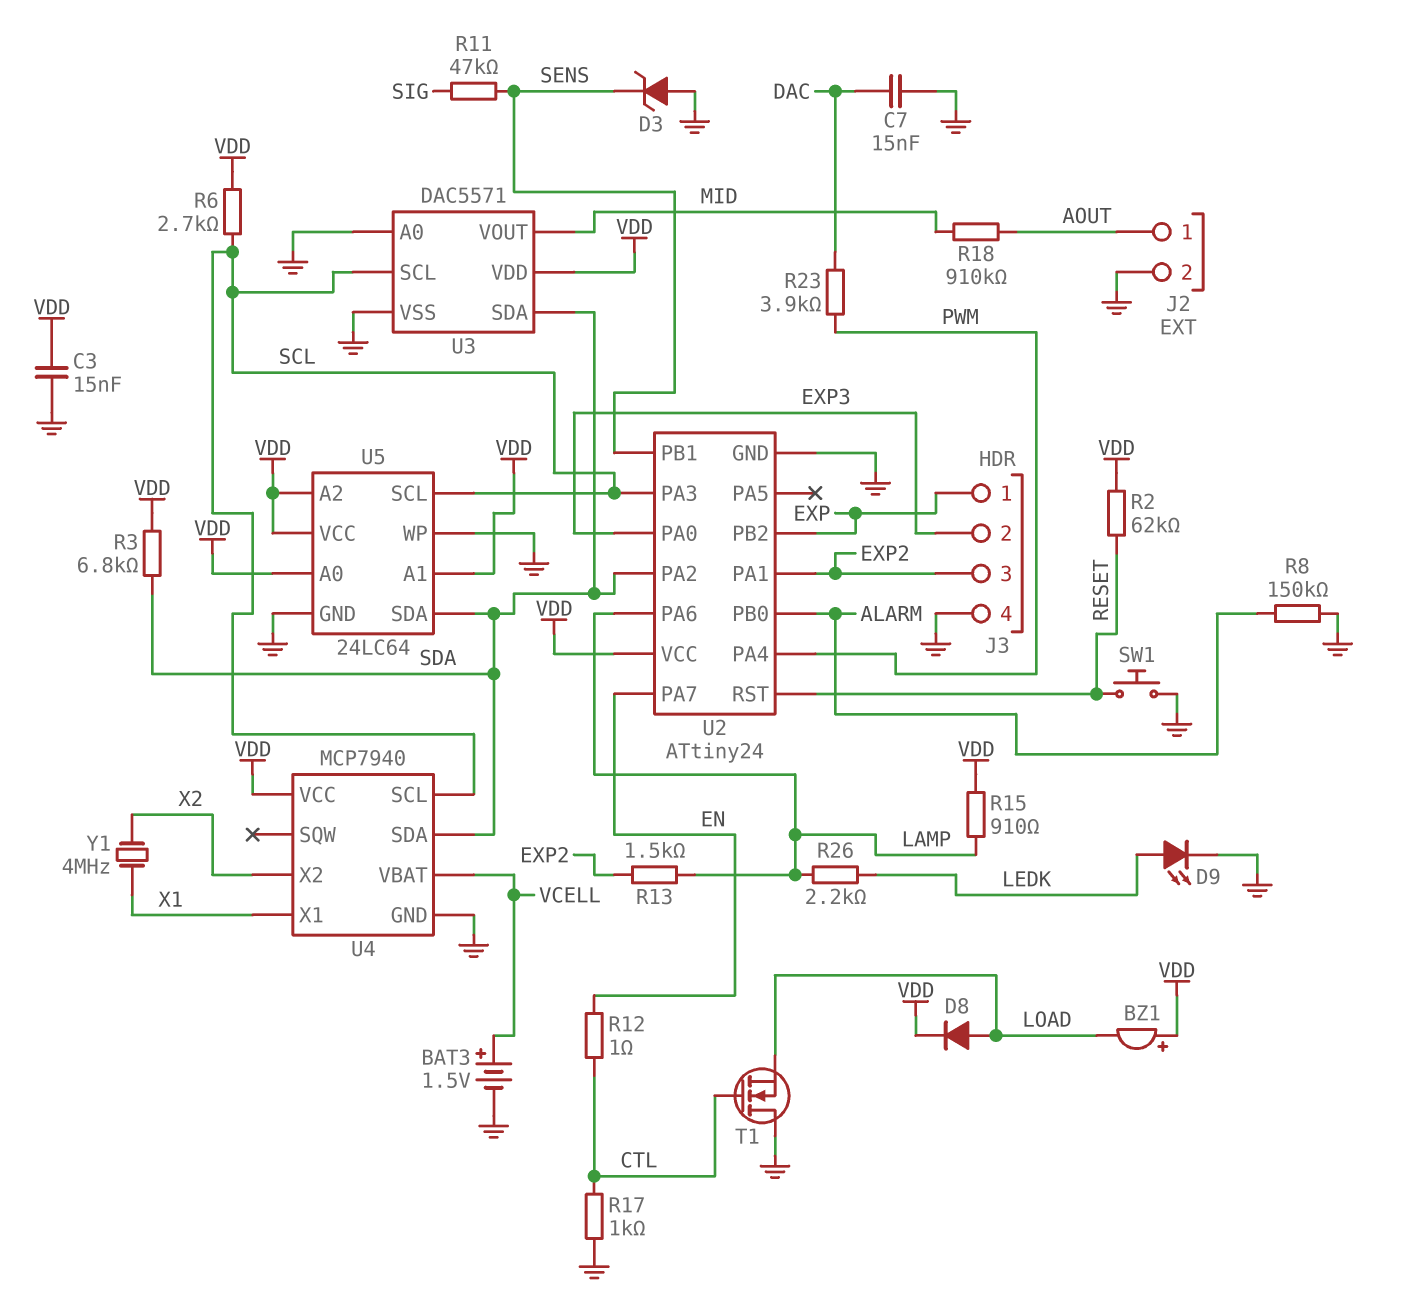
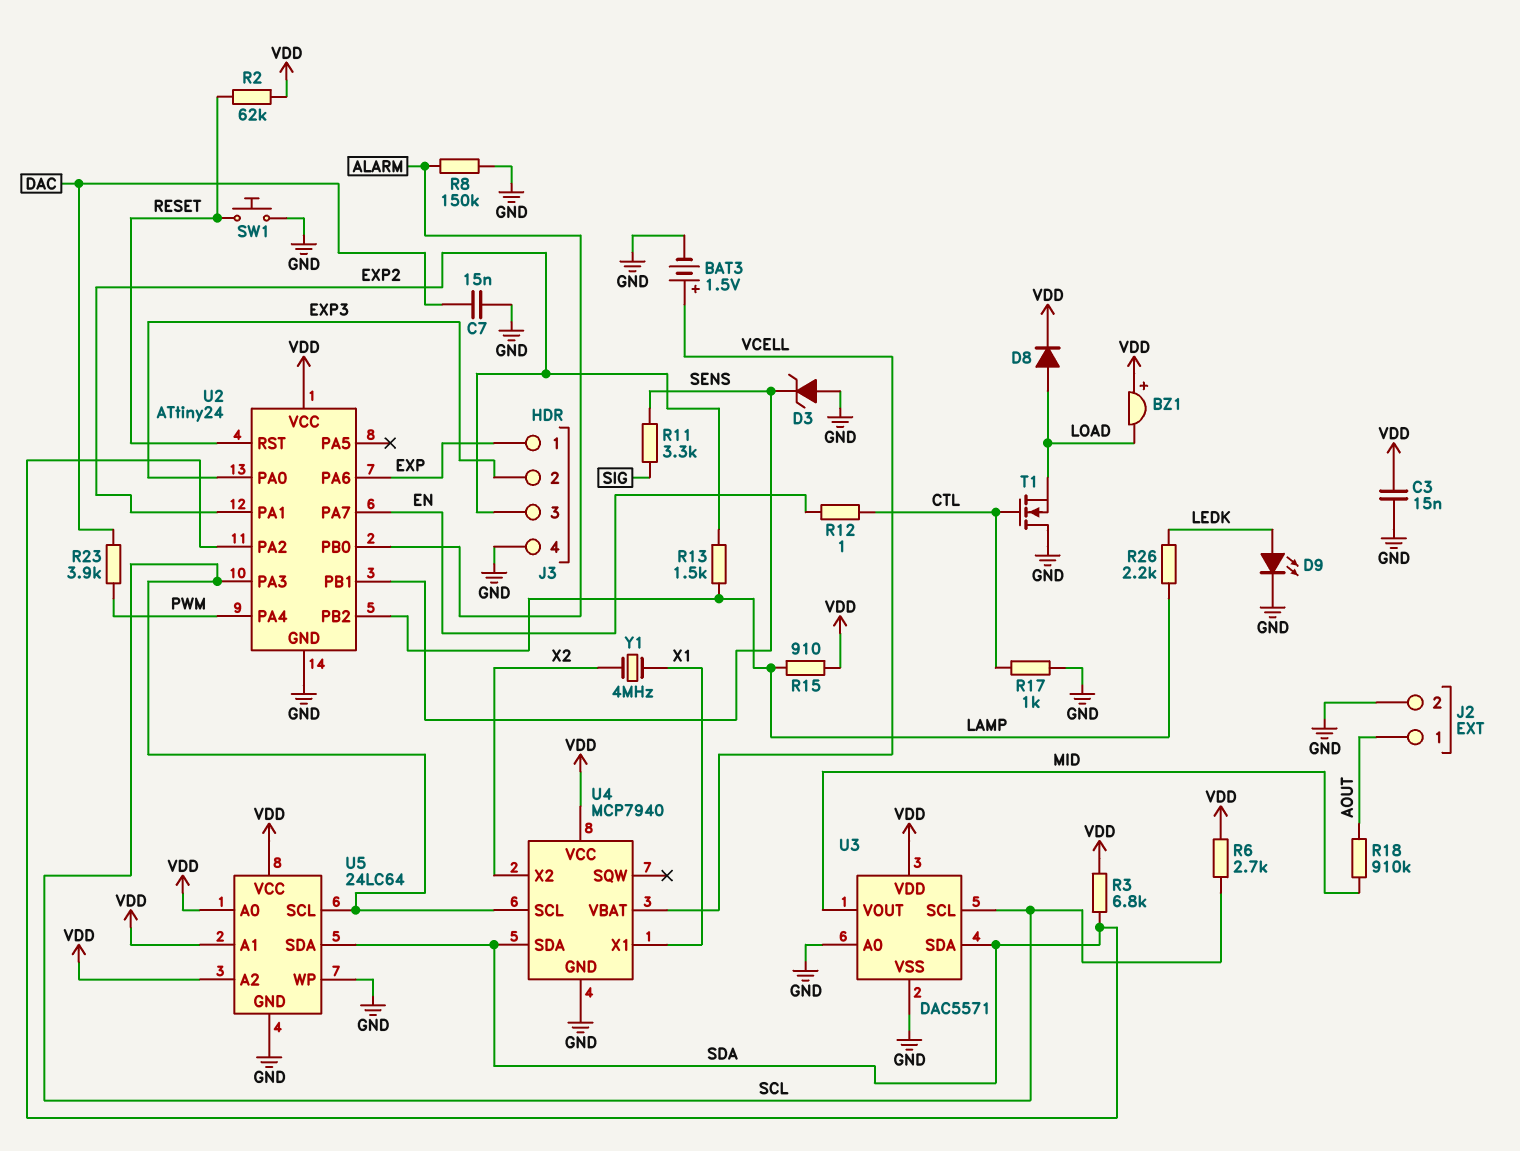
R11: 47k (SENS, SIG) -> 3.3k (SENS, SIG)
U2 pin PA6: LAMP -> EXP
U2 pin PB2: EXP -> LAMP

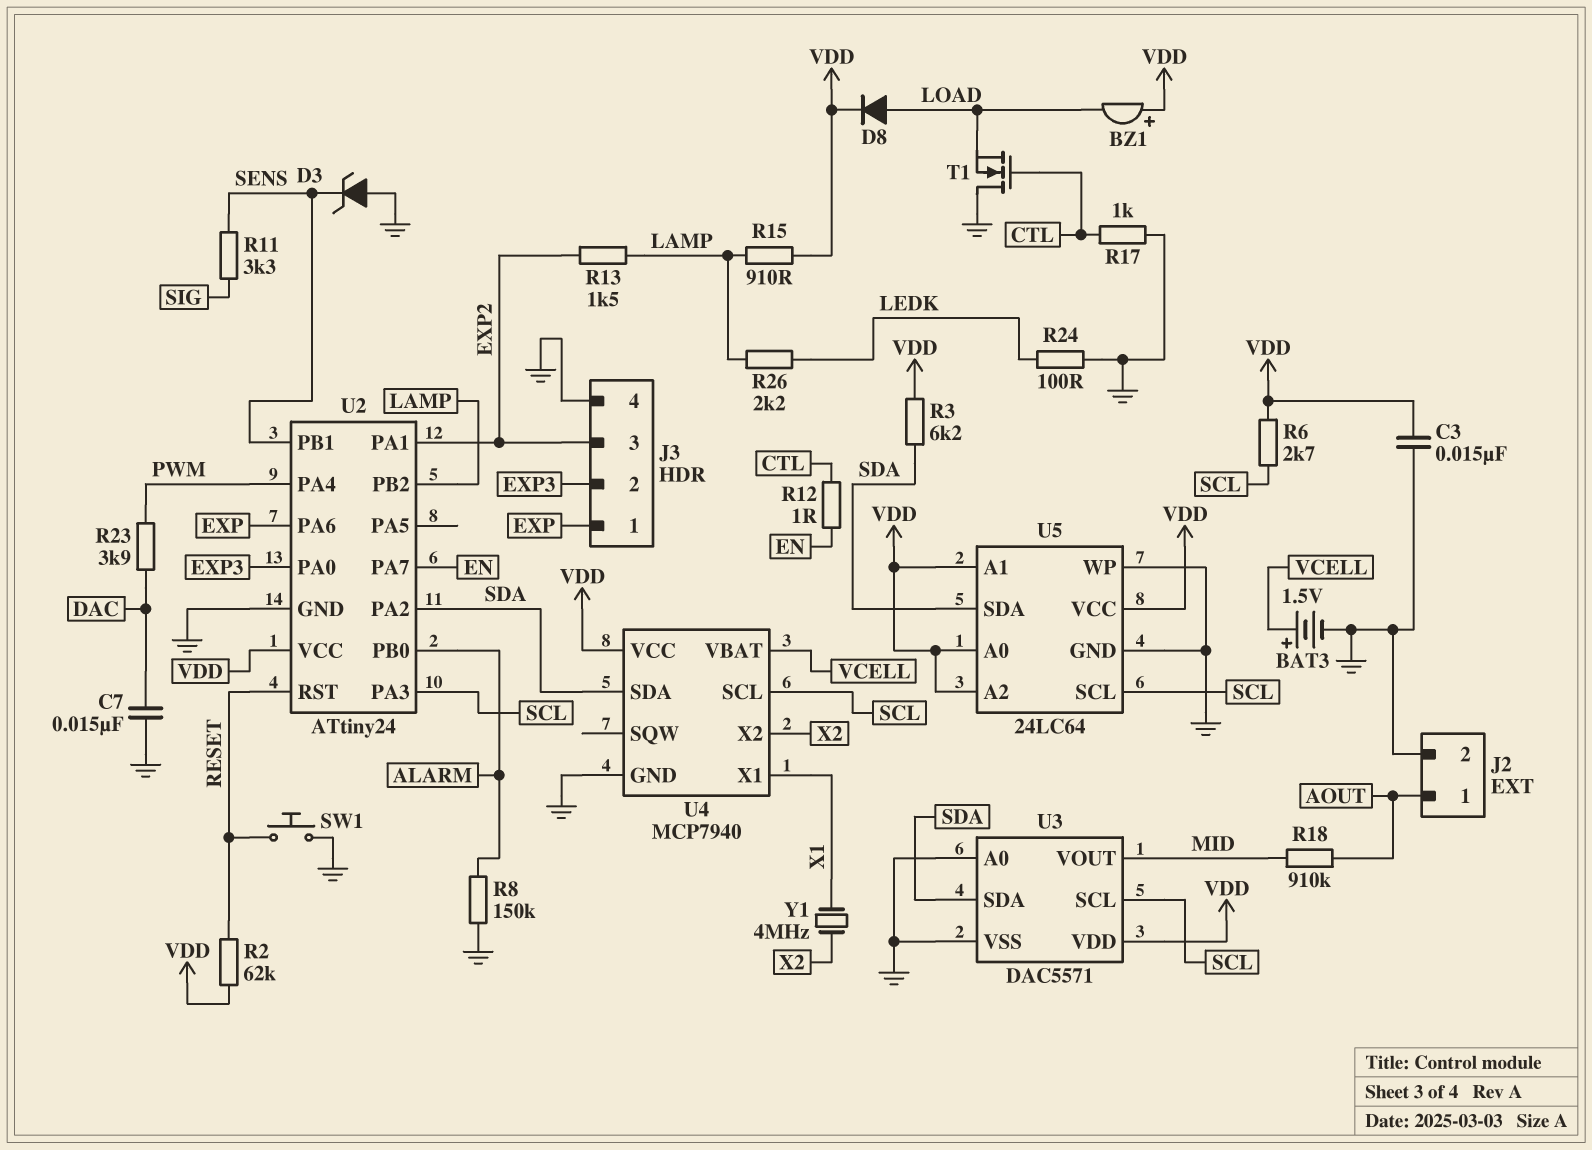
D9: LED (A LEDK, K GND) -> none
R3: 6.8k (SDA, VDD) -> 6.2k (SDA, VDD)
R24: none -> 100 (GND, LEDK)

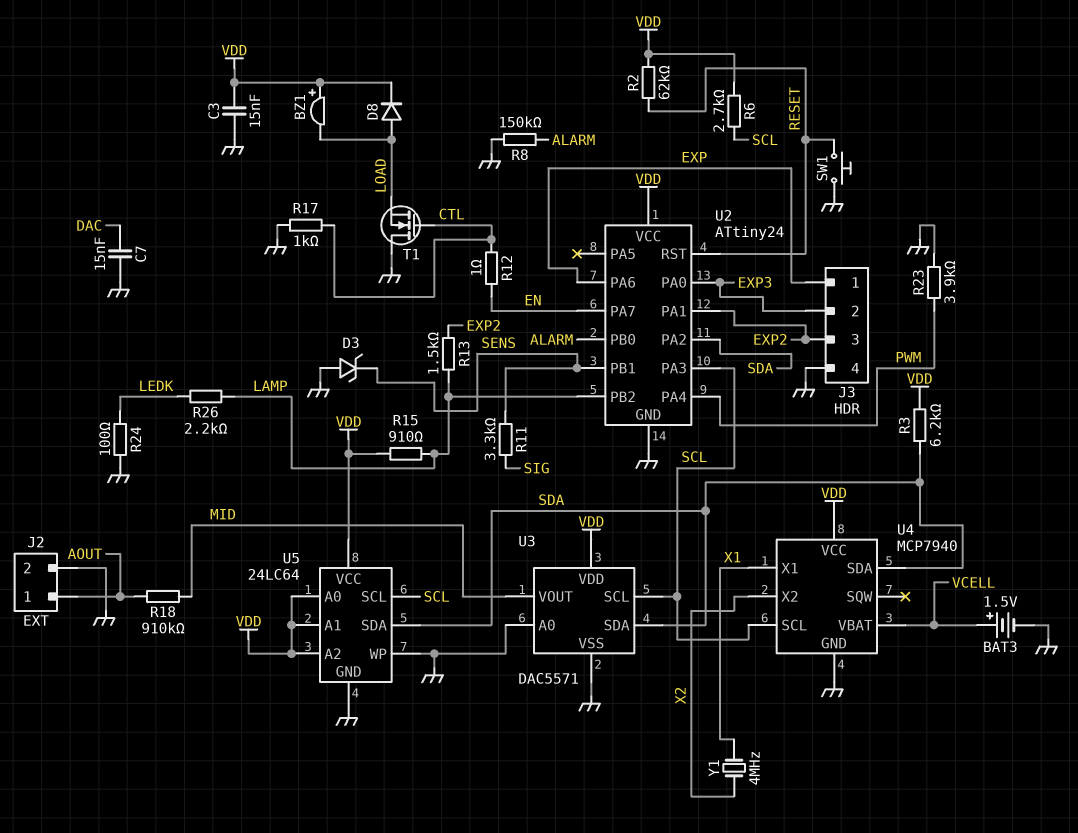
R23: 3.9k (DAC, PWM) -> 3.9k (GND, PWM)

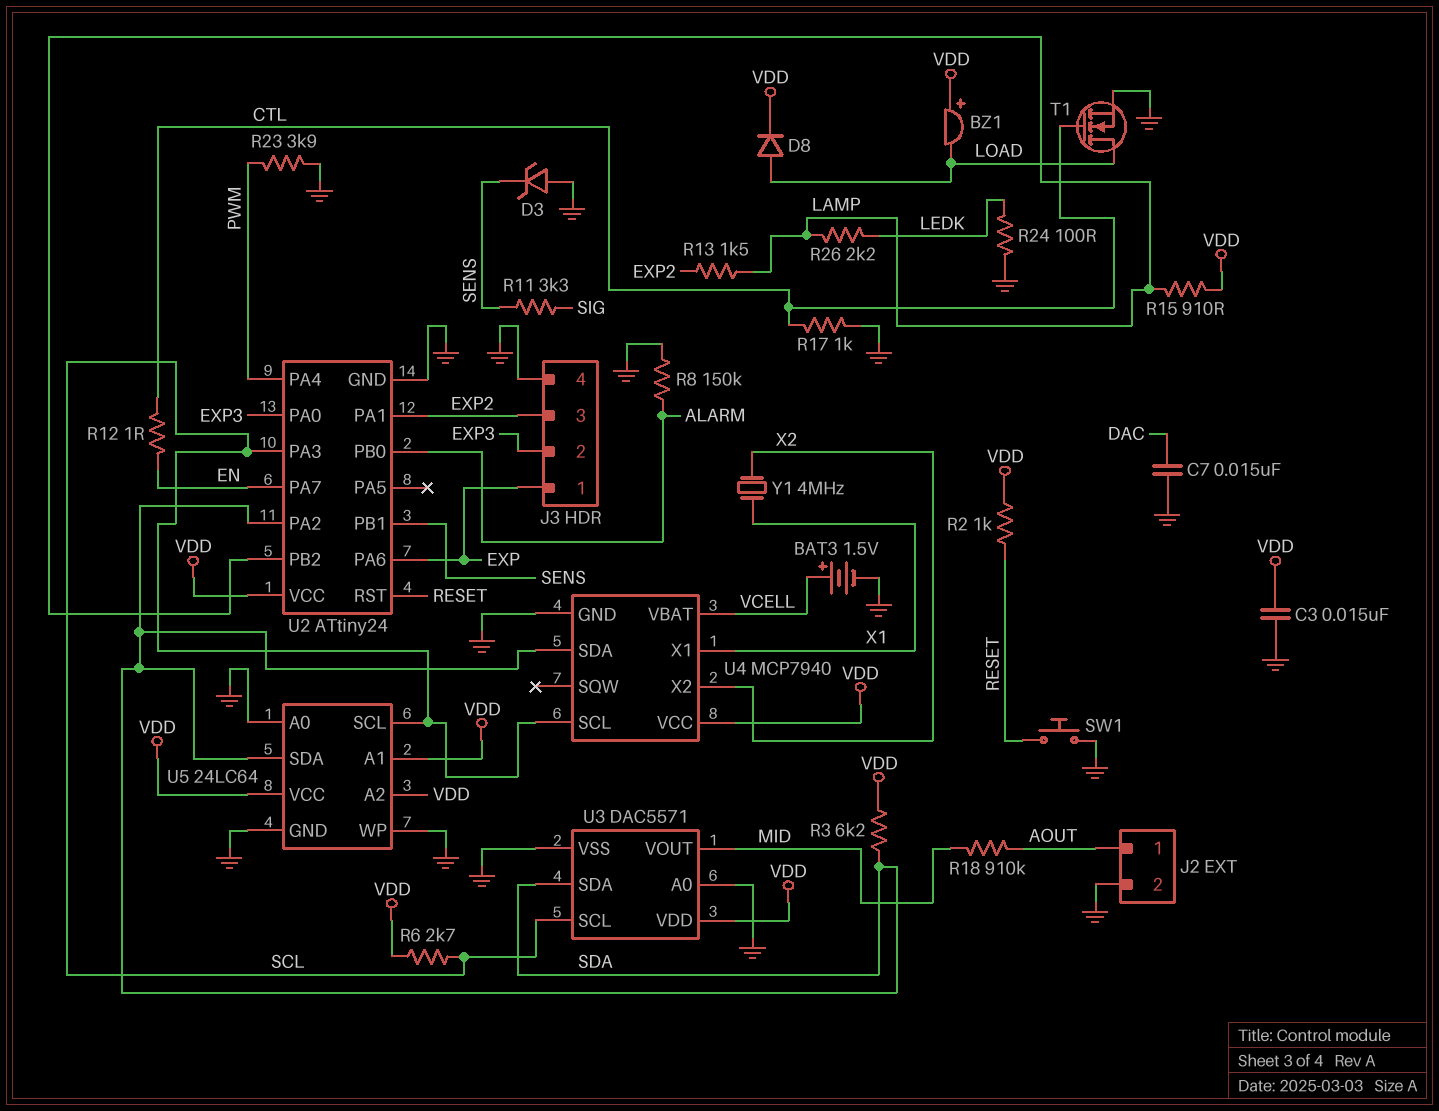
R2: 62k (RESET, VDD) -> 1k (RESET, VDD)
T1: NMOS (G CTL, D GND, S LOAD) -> NMOS (G CTL, D LOAD, S GND)
U5 pin A0: VDD -> GND

